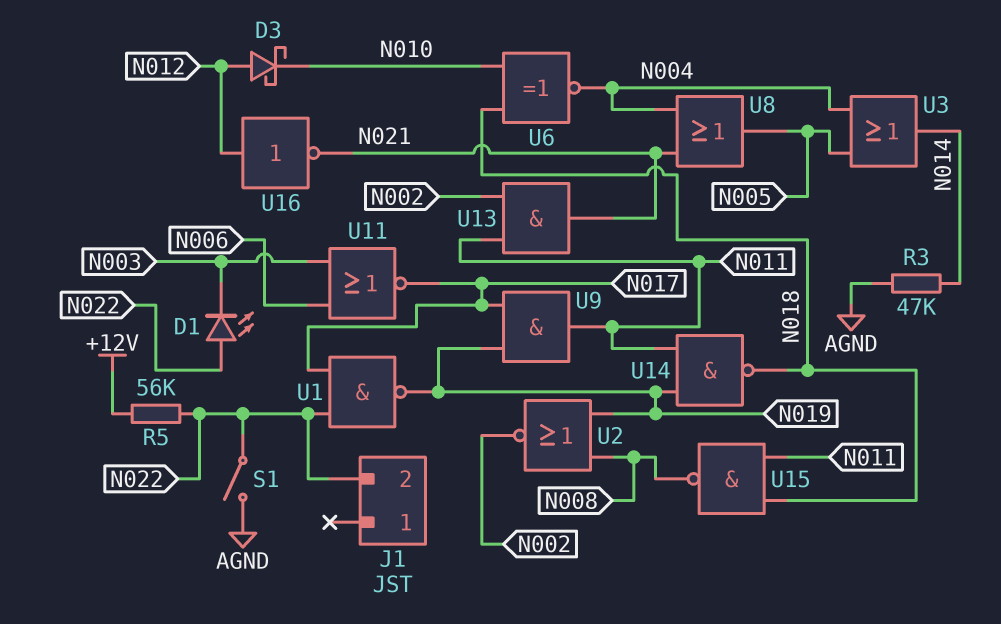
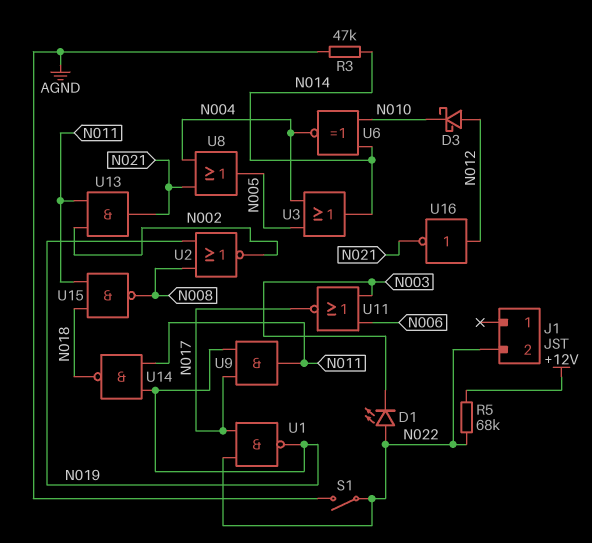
R5: 56k (+12V, N022) -> 68k (+12V, N022)
U6: XNOR (in N010, in N018, out N004) -> XNOR (in N010, in N014, out N004)

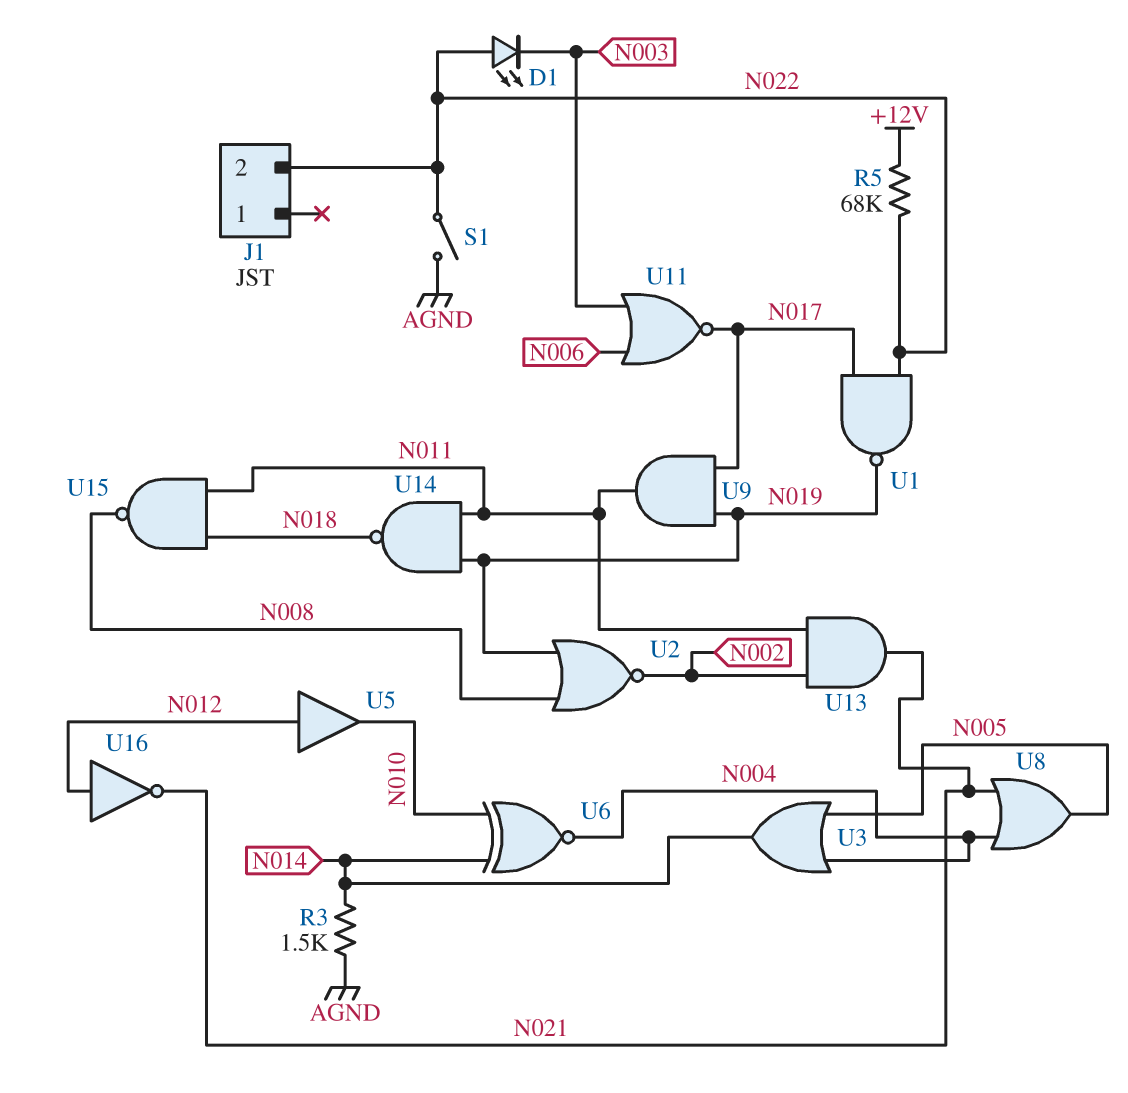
D3: schottky (A N012, K N010) -> none
R3: 47k (AGND, N014) -> 1.5k (AGND, N014)
U5: none -> buffer (in N012, out N010)

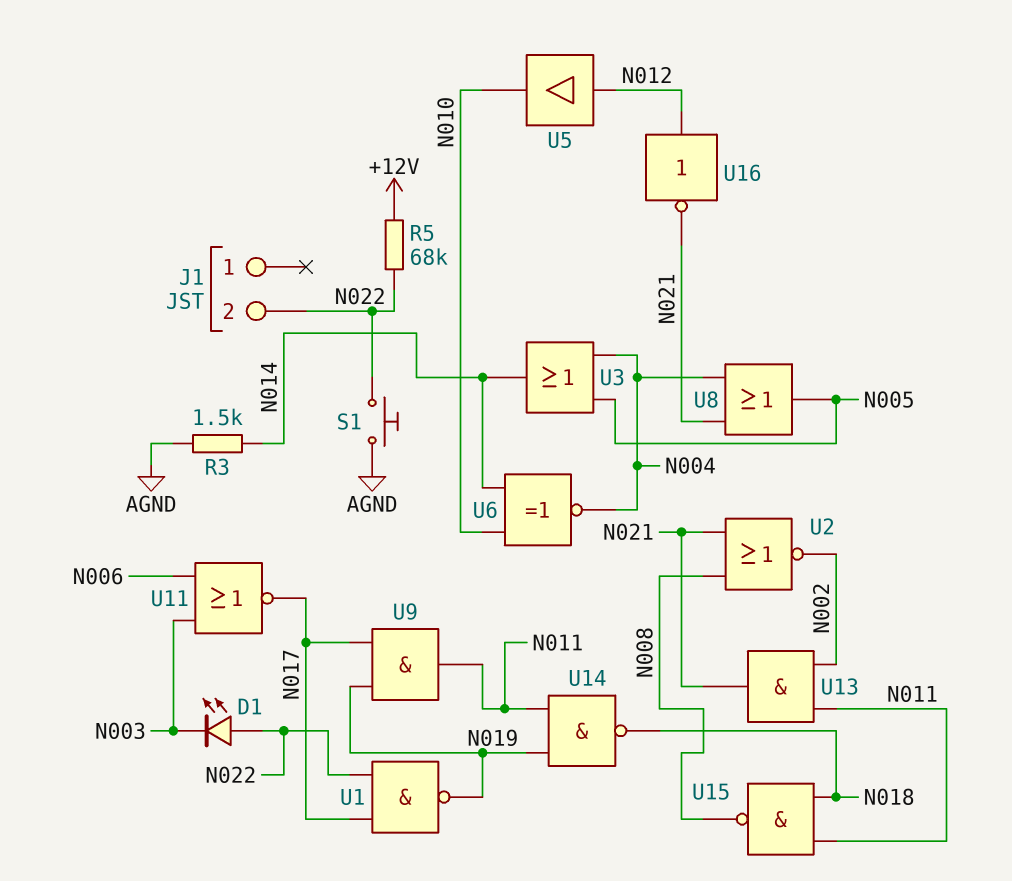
S1: switch (AGND, N022) -> button (AGND, N022)
U2: NOR (in N008, in N019, out N002) -> NOR (in N008, in N021, out N002)

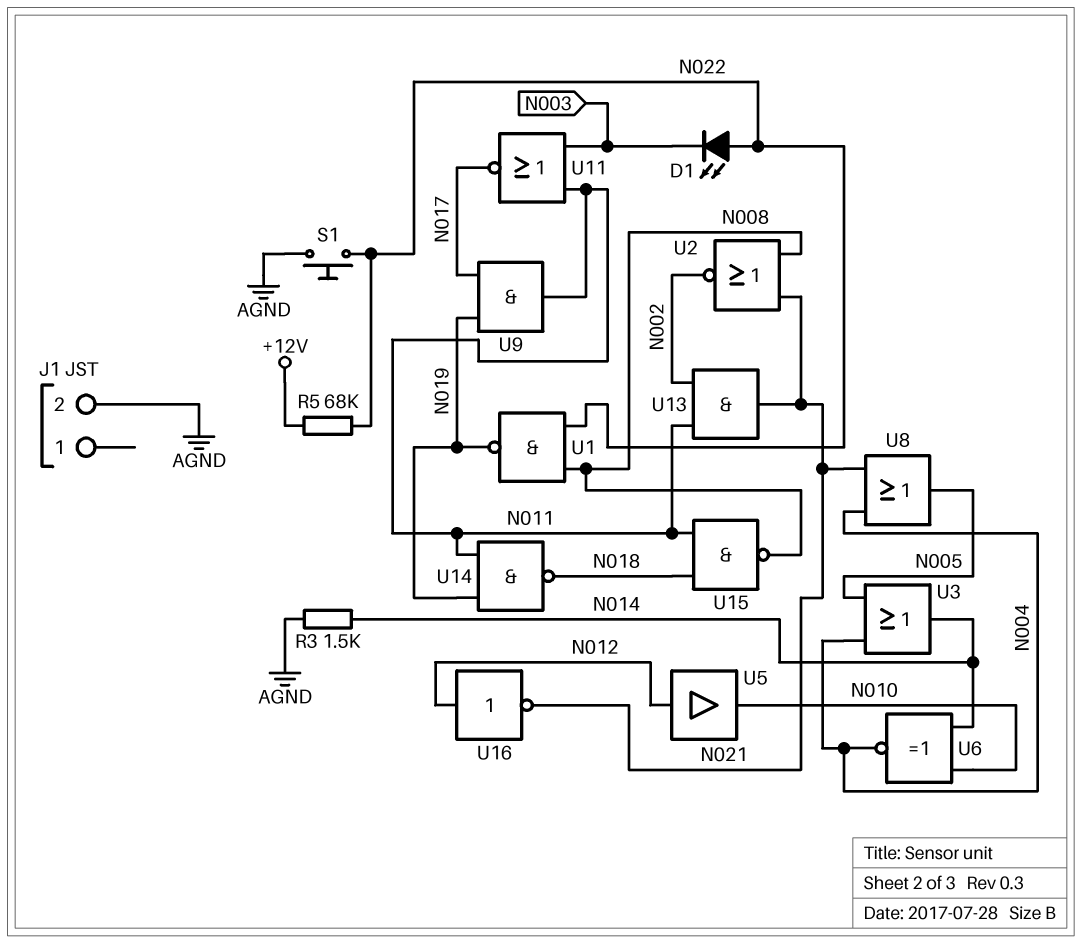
J1 pin 2: N022 -> AGND
U1: NAND (in N017, in N022, out N019) -> NAND (in N008, in N022, out N019)
U11: NOR (in N003, in N006, out N017) -> NOR (in N003, in N011, out N017)

